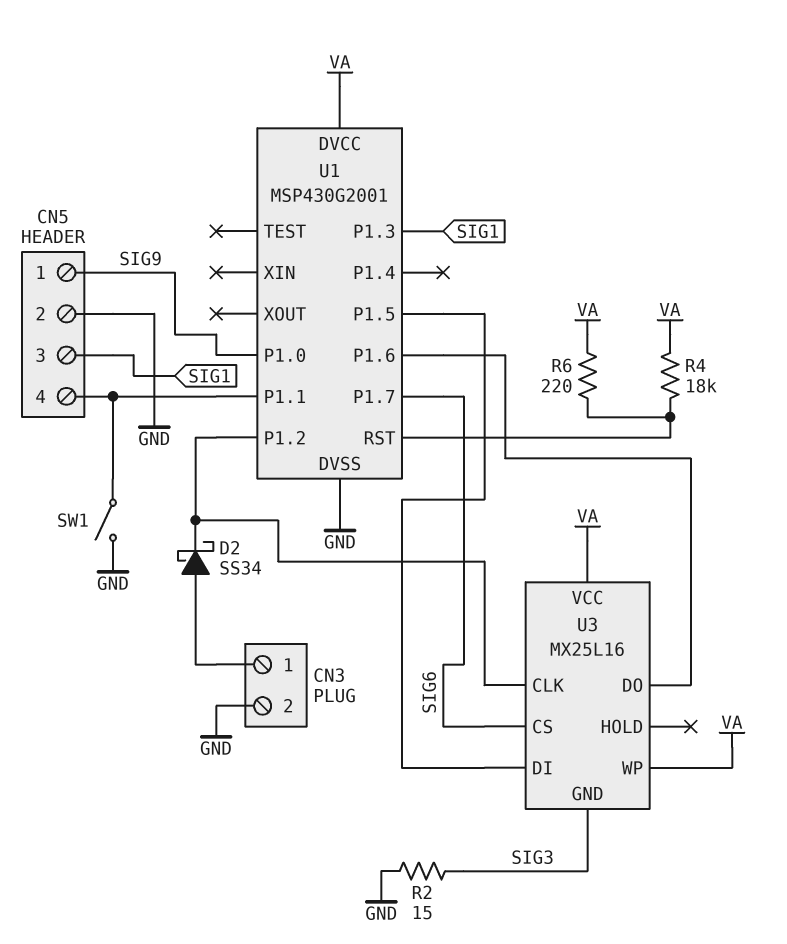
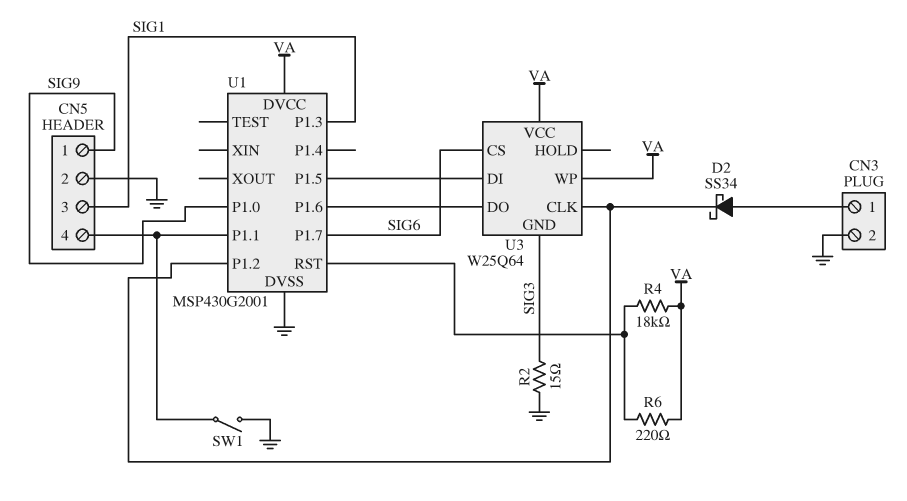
U3: MX25L16 -> W25Q64

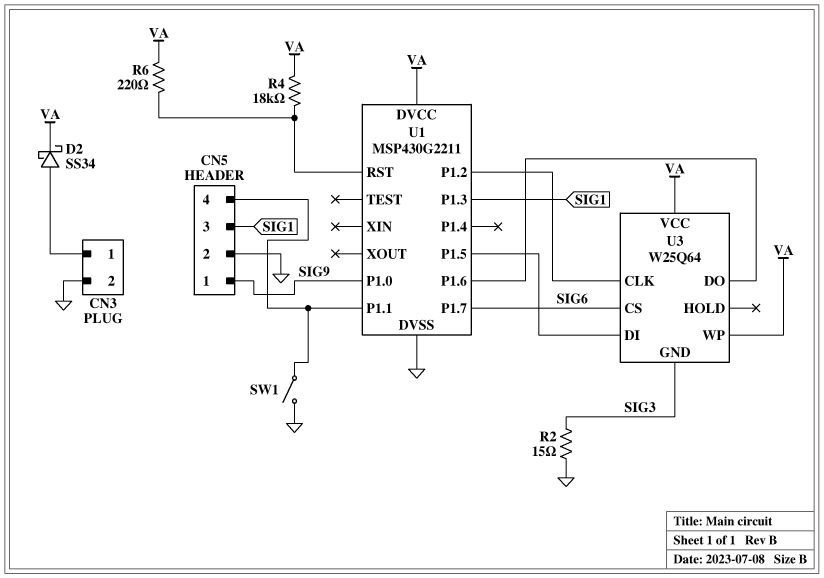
D2: schottky SS34 (A CN3/1, K U1/P1.2) -> schottky SS34 (A CN3/1, K VA)
U1: MSP430G2001 -> MSP430G2211

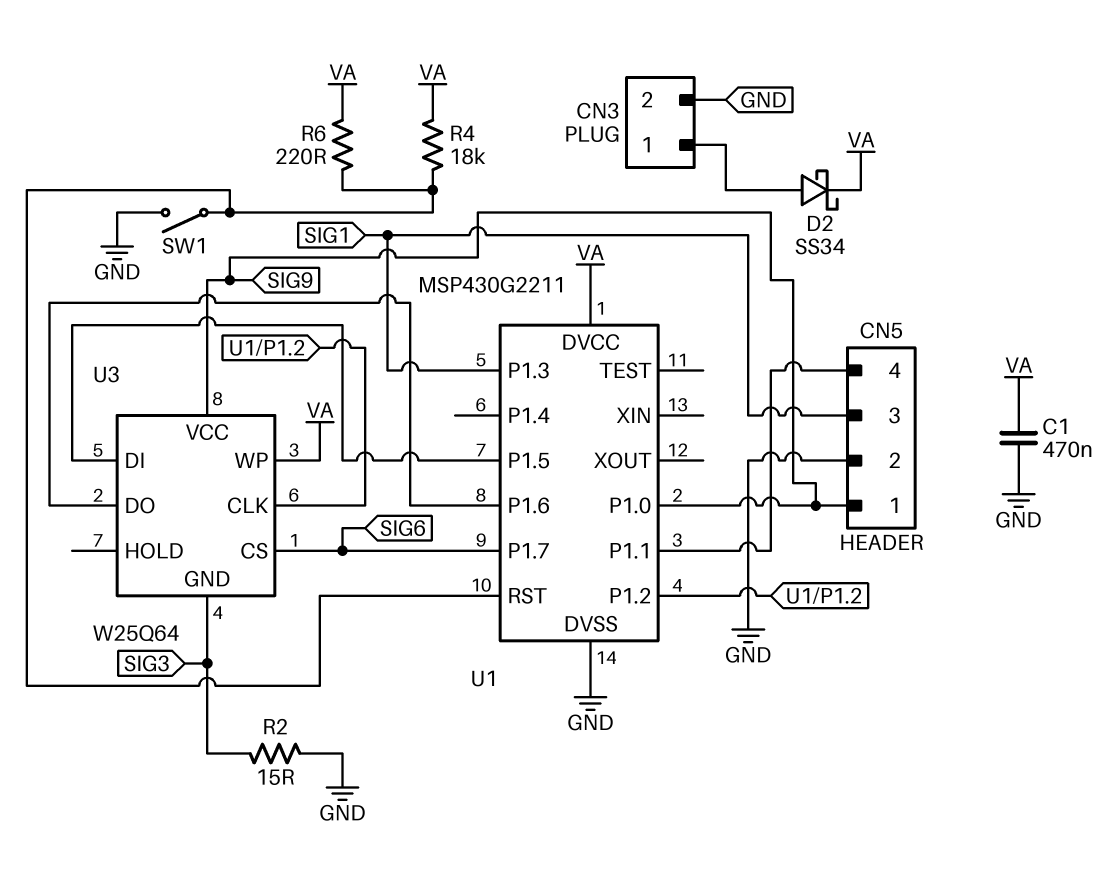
C1: none -> 470nF (GND, VA)
SW1: switch (CN5/4, GND) -> switch (GND, U1/RST)
U3 pin VCC: VA -> SIG9

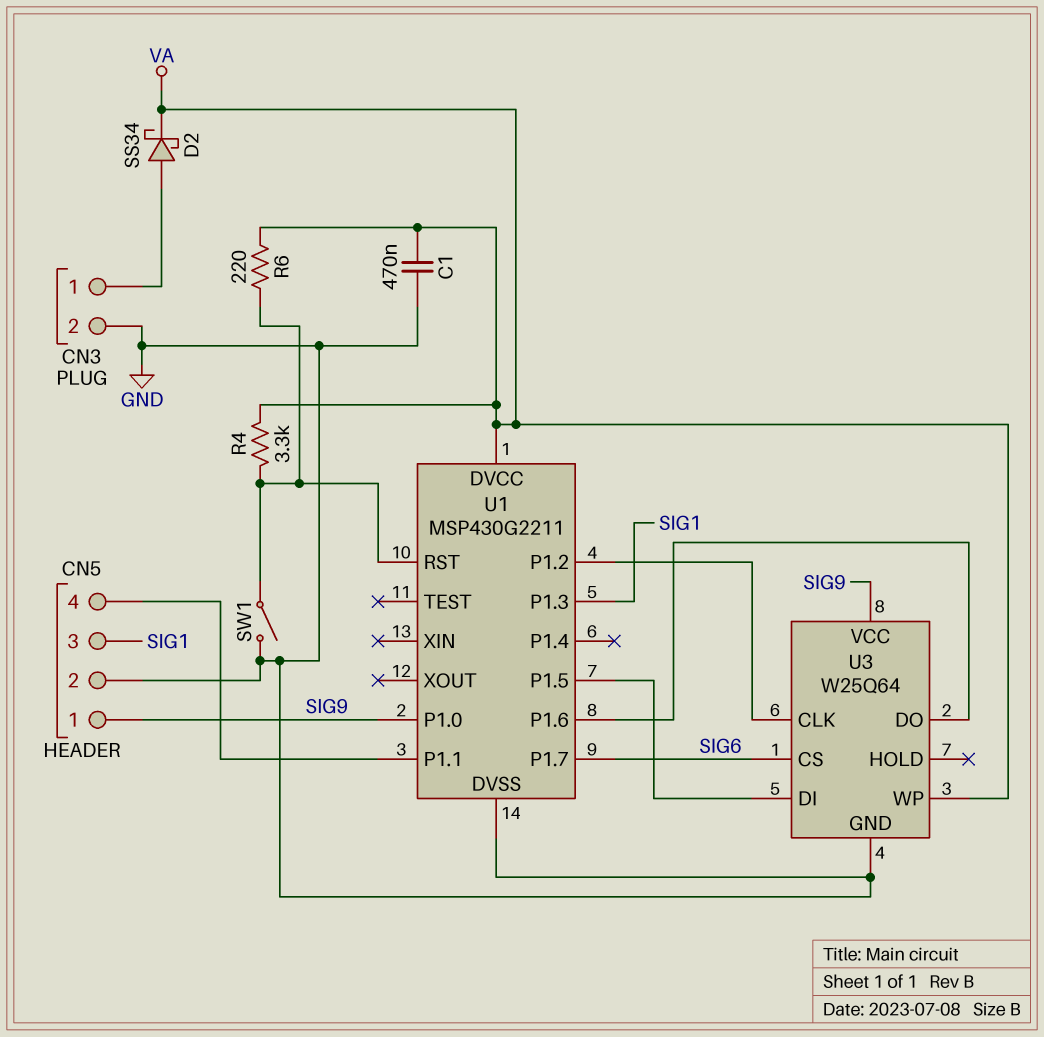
R2: 15 (GND, SIG3) -> none
R4: 18k (U1/RST, VA) -> 3.3k (U1/RST, VA)
U3 pin GND: SIG3 -> GND

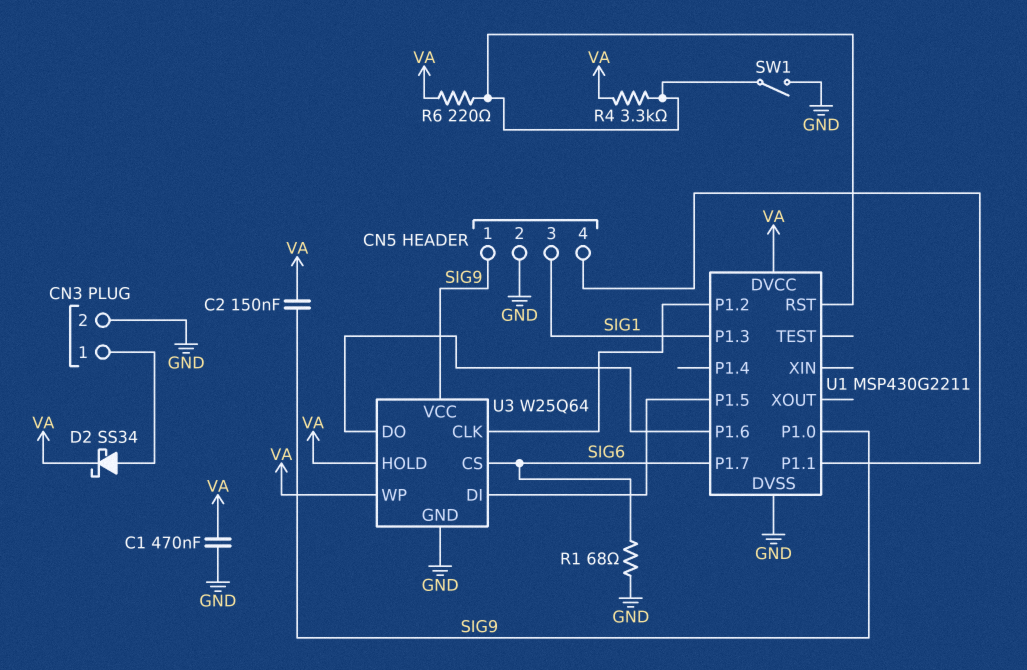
C2: none -> 150nF (SIG9, VA)
R1: none -> 68 (GND, SIG6)
U3 pin HOLD: none -> VA

